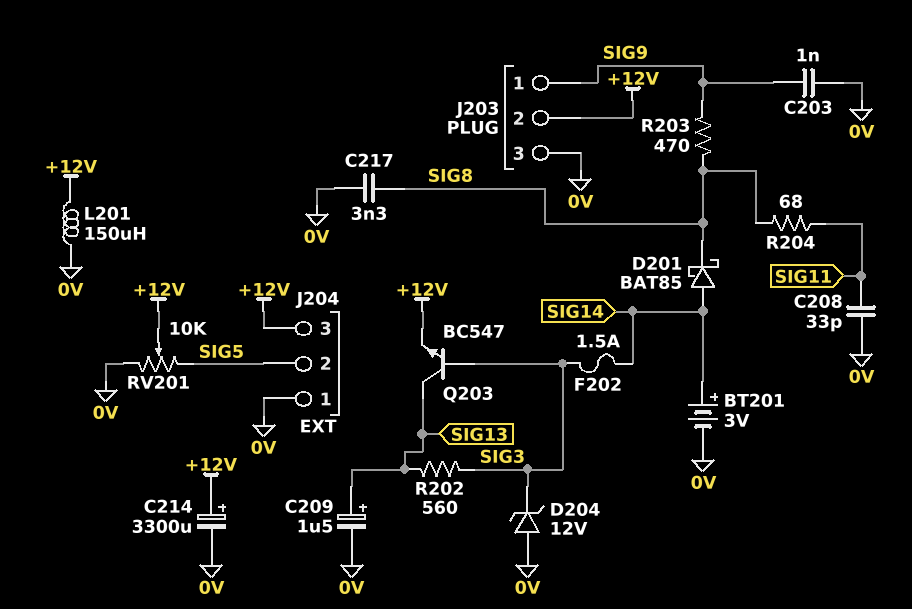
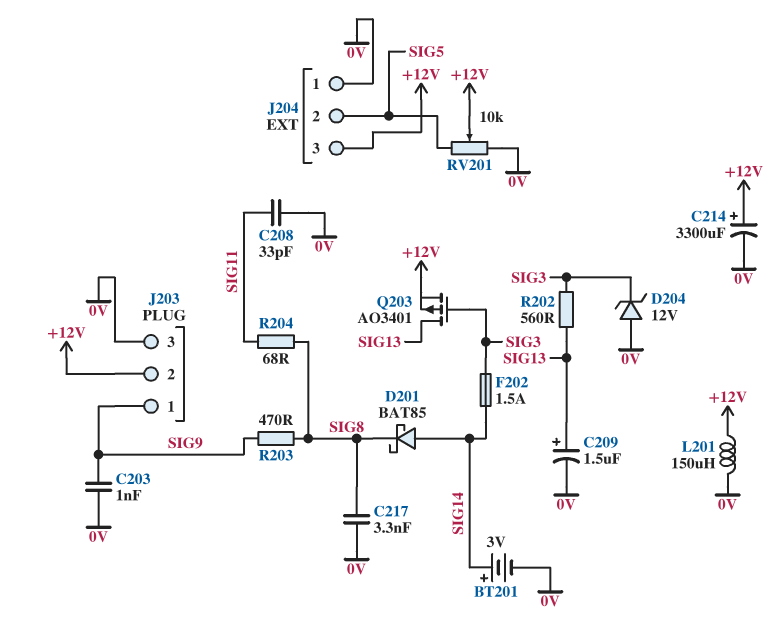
Q203: NPN BC547 (B SIG3, C SIG13, E +12V) -> PMOS AO3401 (G SIG3, D SIG13, S +12V)

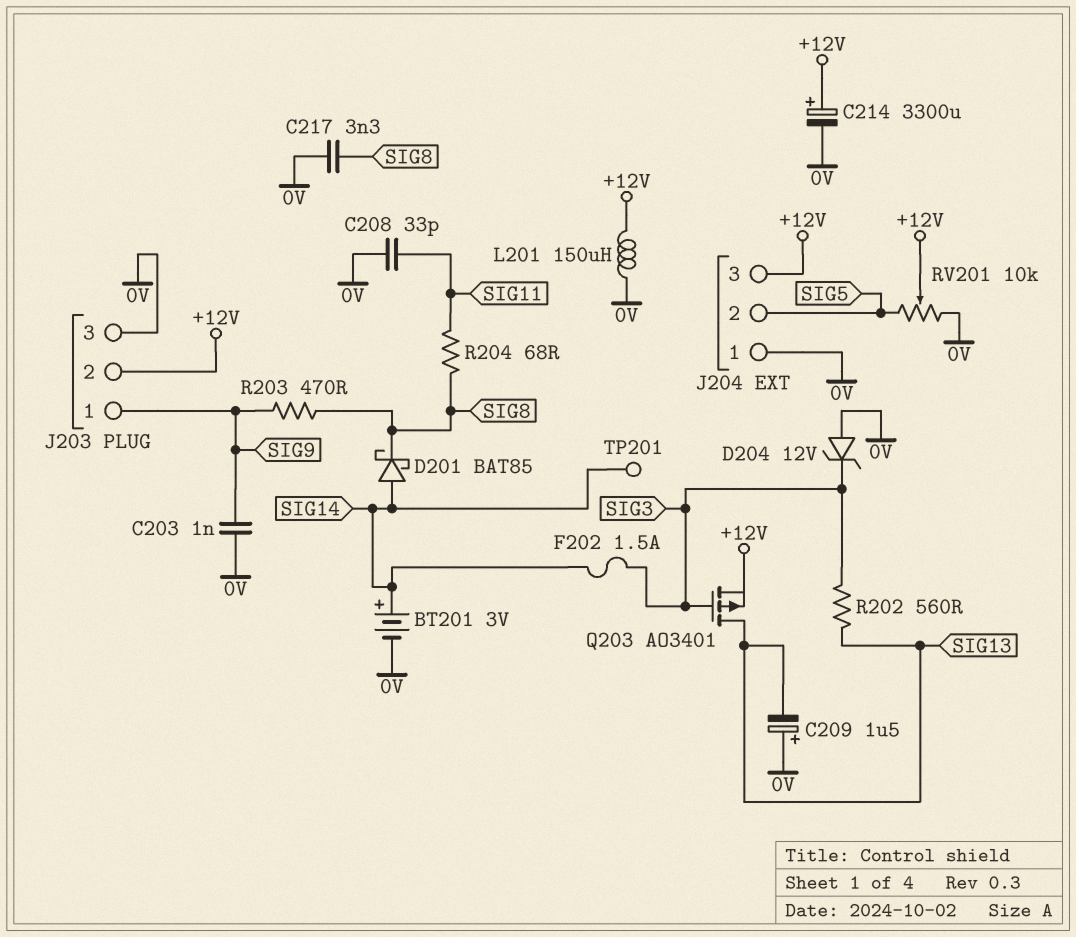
C209: 1.5uF (plus SIG13, minus 0V) -> 1.5uF (plus 0V, minus SIG13)
TP201: none -> test point (SIG14)

